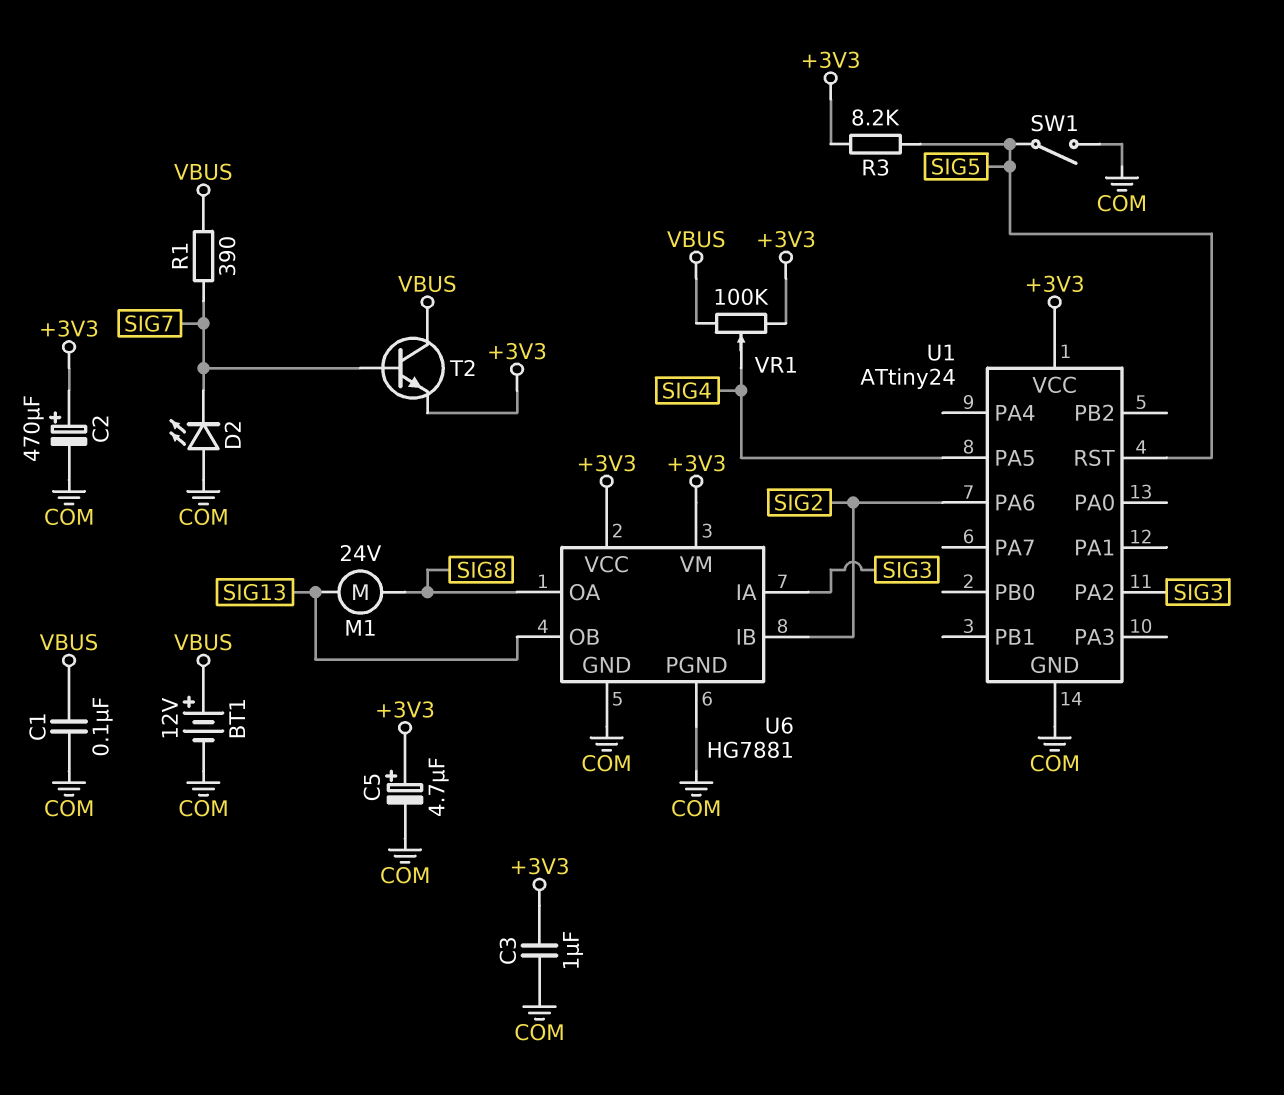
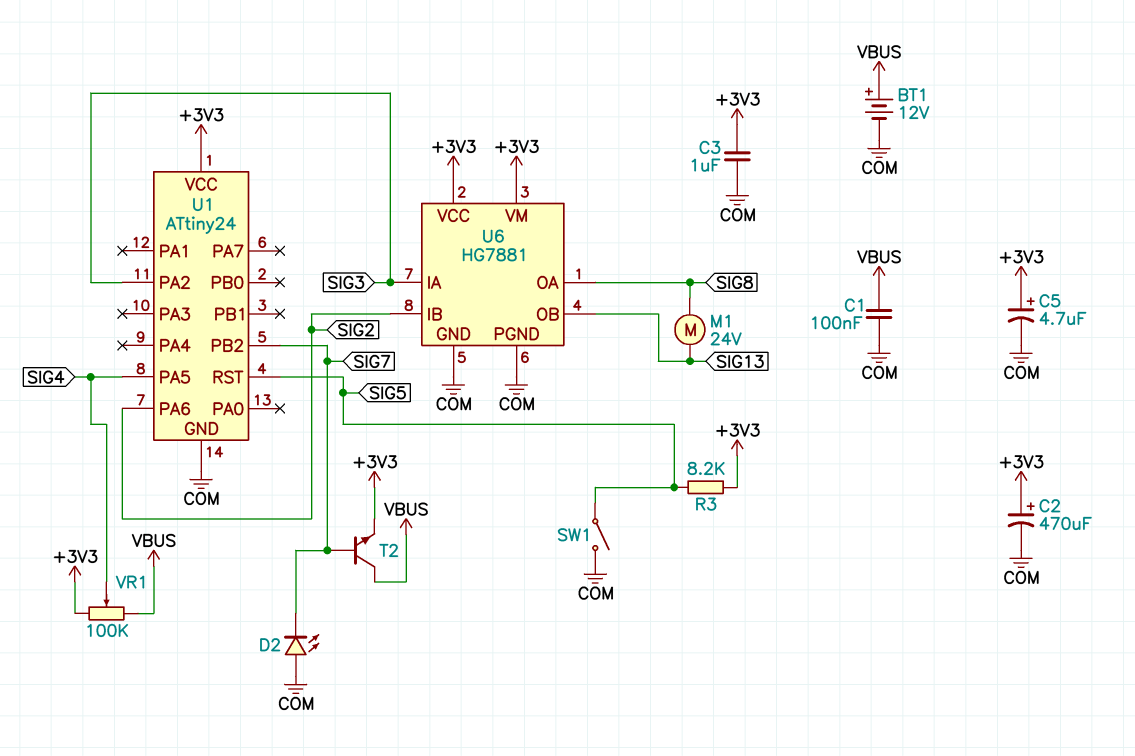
R1: 390 (SIG7, VBUS) -> none
U1 pin PB2: none -> SIG7

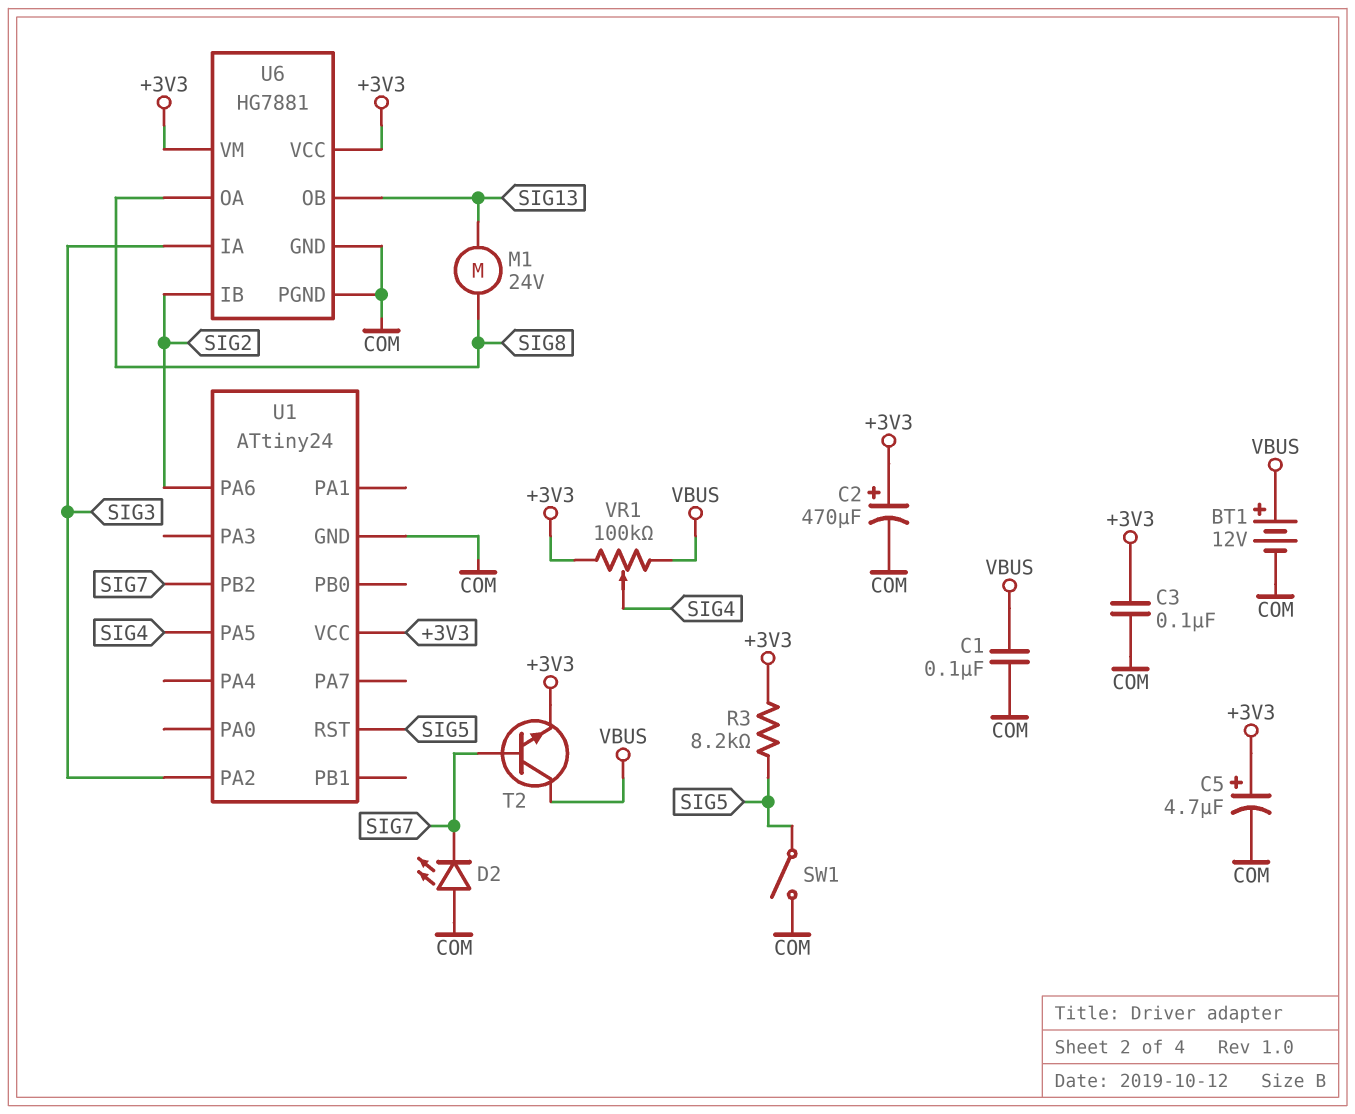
C3: 1uF (+3V3, COM) -> 100nF (+3V3, COM)

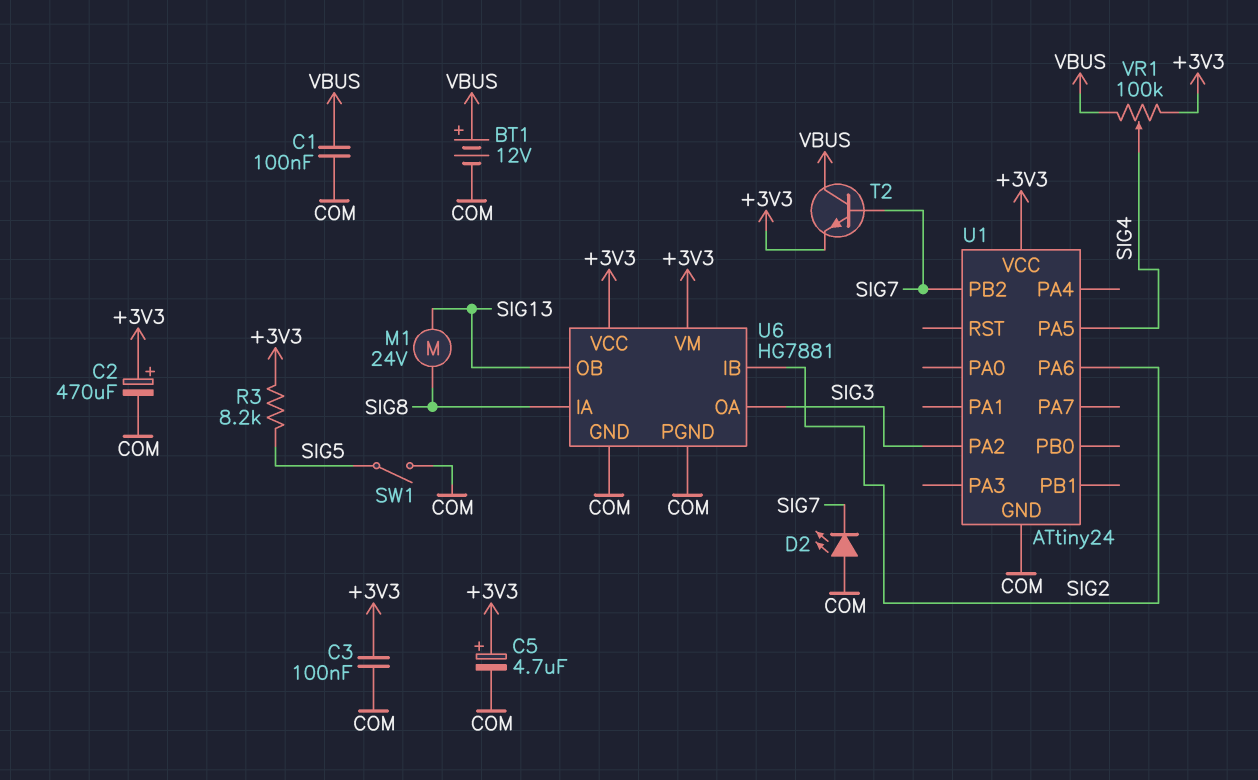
U1 pin RST: SIG5 -> none
U6 pin IA: SIG3 -> SIG8
U6 pin OA: SIG8 -> SIG3

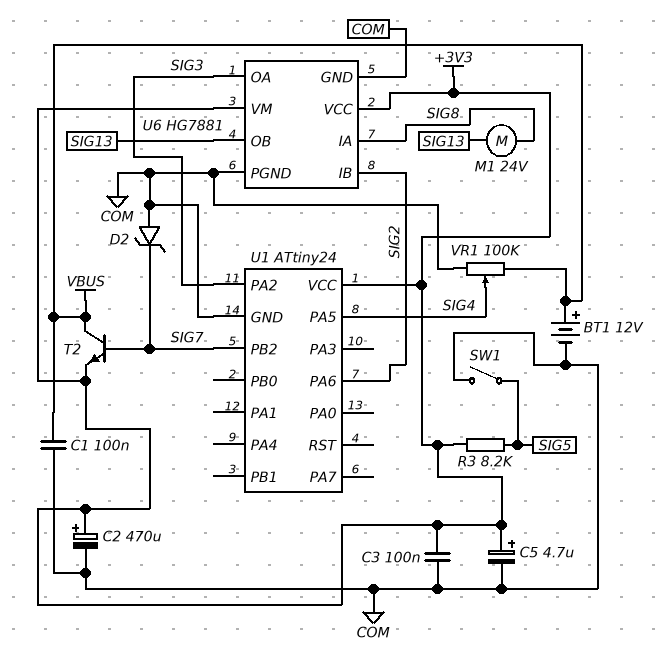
D2: LED (A COM, K SIG7) -> zener (A COM, K SIG7)
VR1: 100k (+3V3, VBUS, wiper SIG4) -> 100k (COM, VBUS, wiper SIG4)

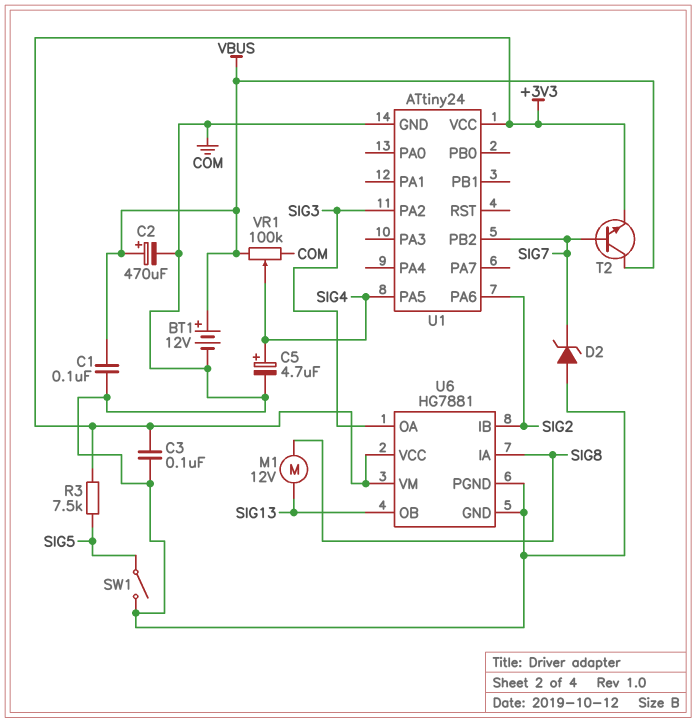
C2: 470uF (plus +3V3, minus COM) -> 470uF (plus VBUS, minus COM)
C5: 4.7uF (plus +3V3, minus COM) -> 4.7uF (plus SIG4, minus COM)
M1: motor 24V (SIG8, SIG13) -> motor 12V (SIG8, SIG13)
R3: 8.2k (+3V3, SIG5) -> 7.5k (+3V3, SIG5)

